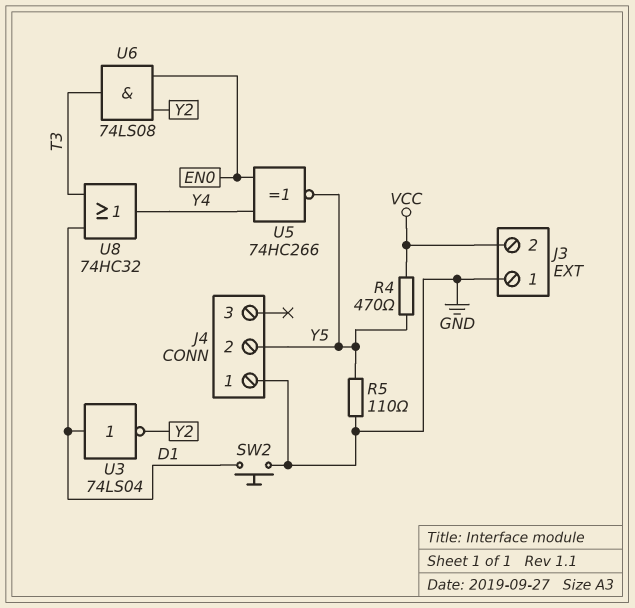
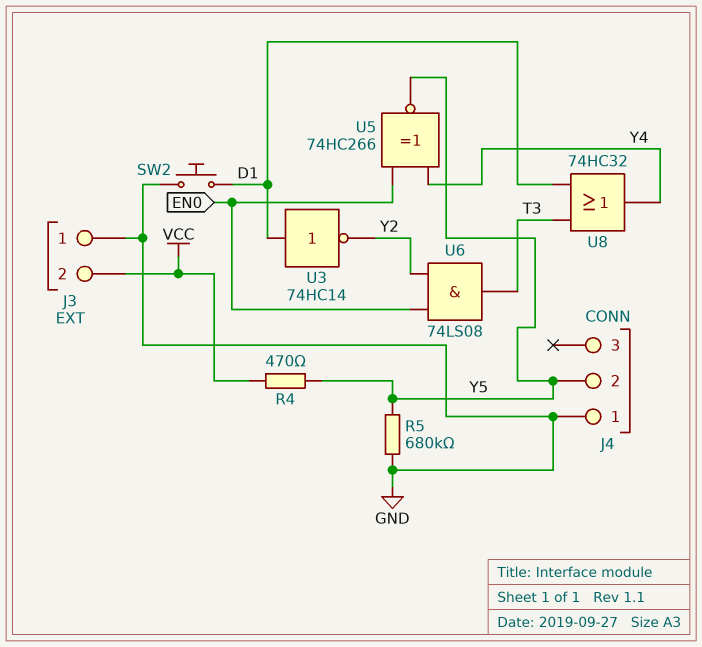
R5: 110 (GND, Y5) -> 680k (GND, Y5)
U3: NOT 74LS04 (in D1, out Y2) -> NOT 74HC14 (in D1, out Y2)

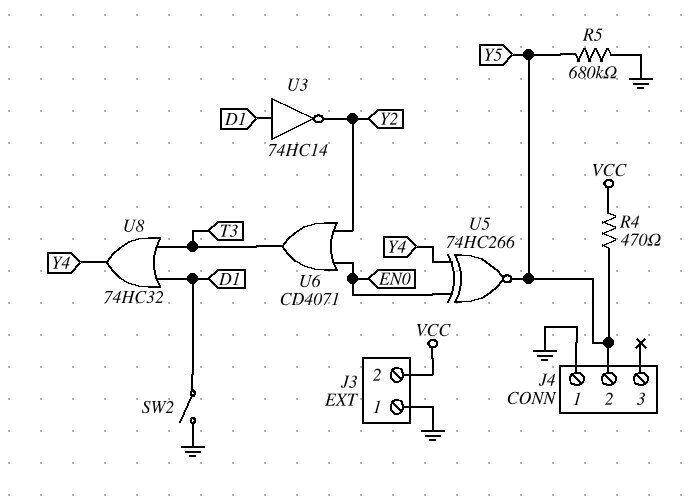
SW2: button (D1, GND) -> switch (D1, GND)
U6: AND 74LS08 (in EN0, in Y2, out T3) -> OR CD4071 (in EN0, in Y2, out T3)

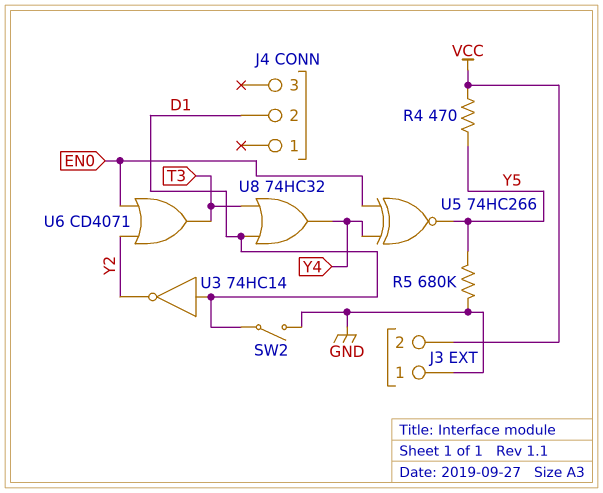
J4 pin 1: GND -> none
J4 pin 2: Y5 -> D1

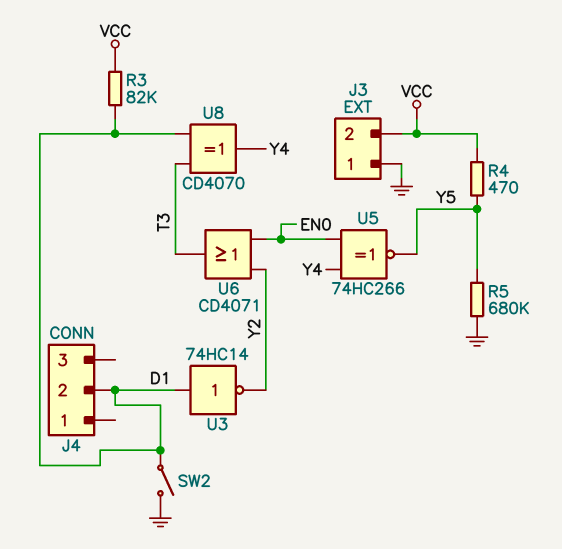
R3: none -> 82k (D1, VCC)
U8: OR 74HC32 (in D1, in T3, out Y4) -> XOR CD4070 (in D1, in T3, out Y4)

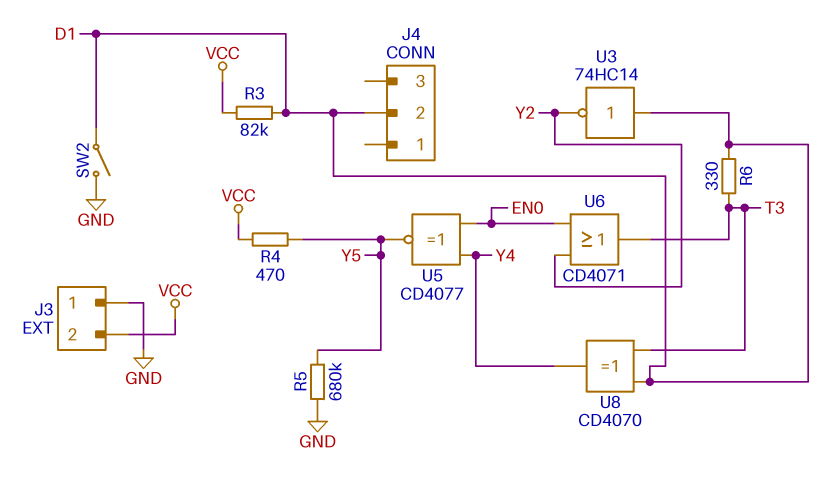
R6: none -> 330 (D1, T3)
U5: XNOR 74HC266 (in EN0, in Y4, out Y5) -> XNOR CD4077 (in EN0, in Y4, out Y5)

